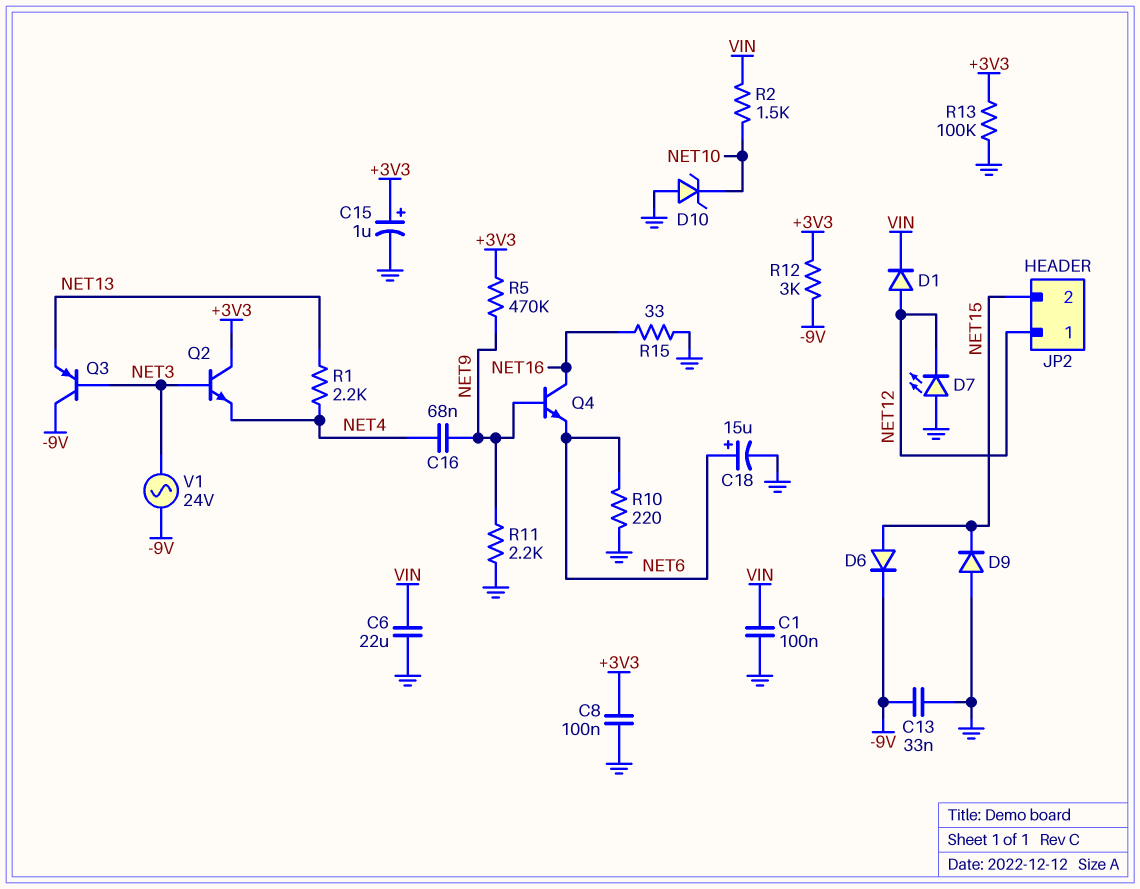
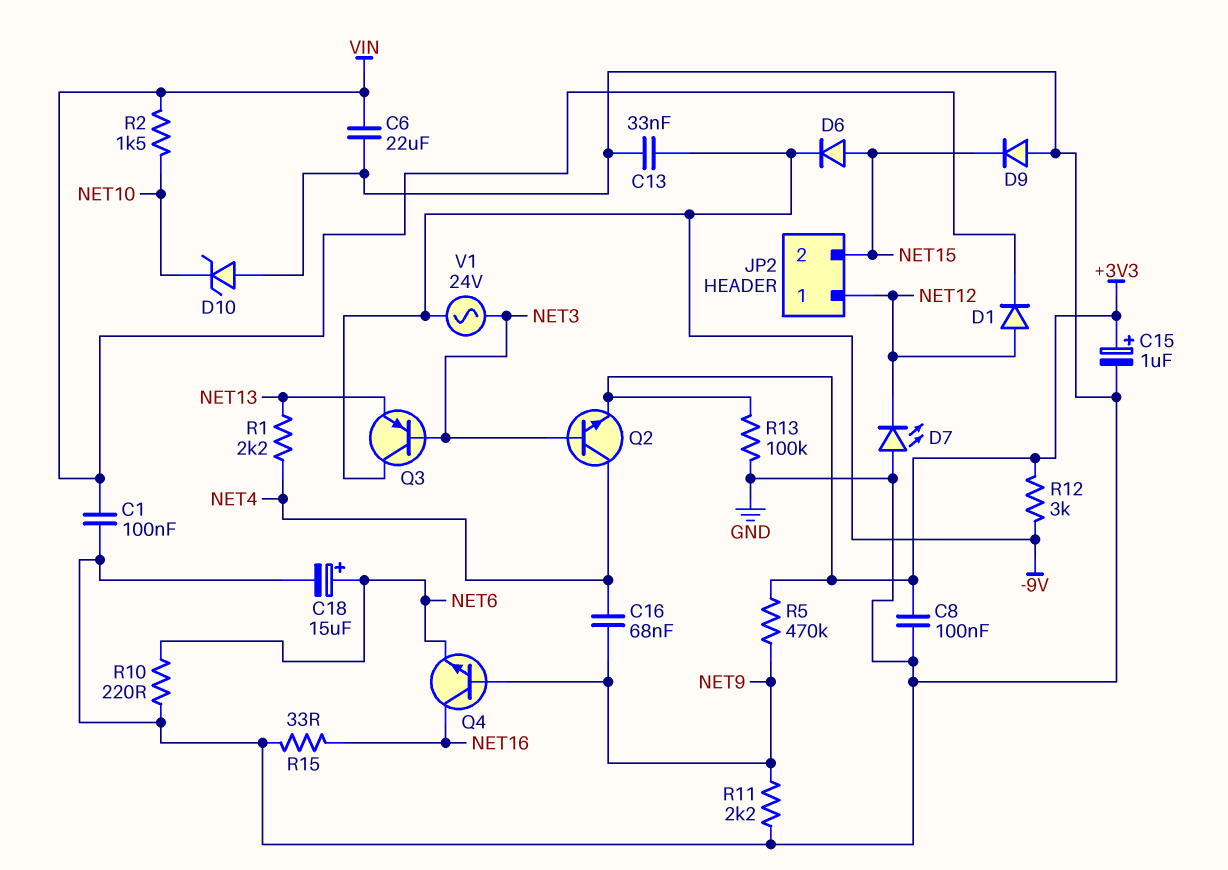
Q2: NPN (B NET3, C +3V3, E NET4) -> NPN (B NET3, C NET4, E +3V3)

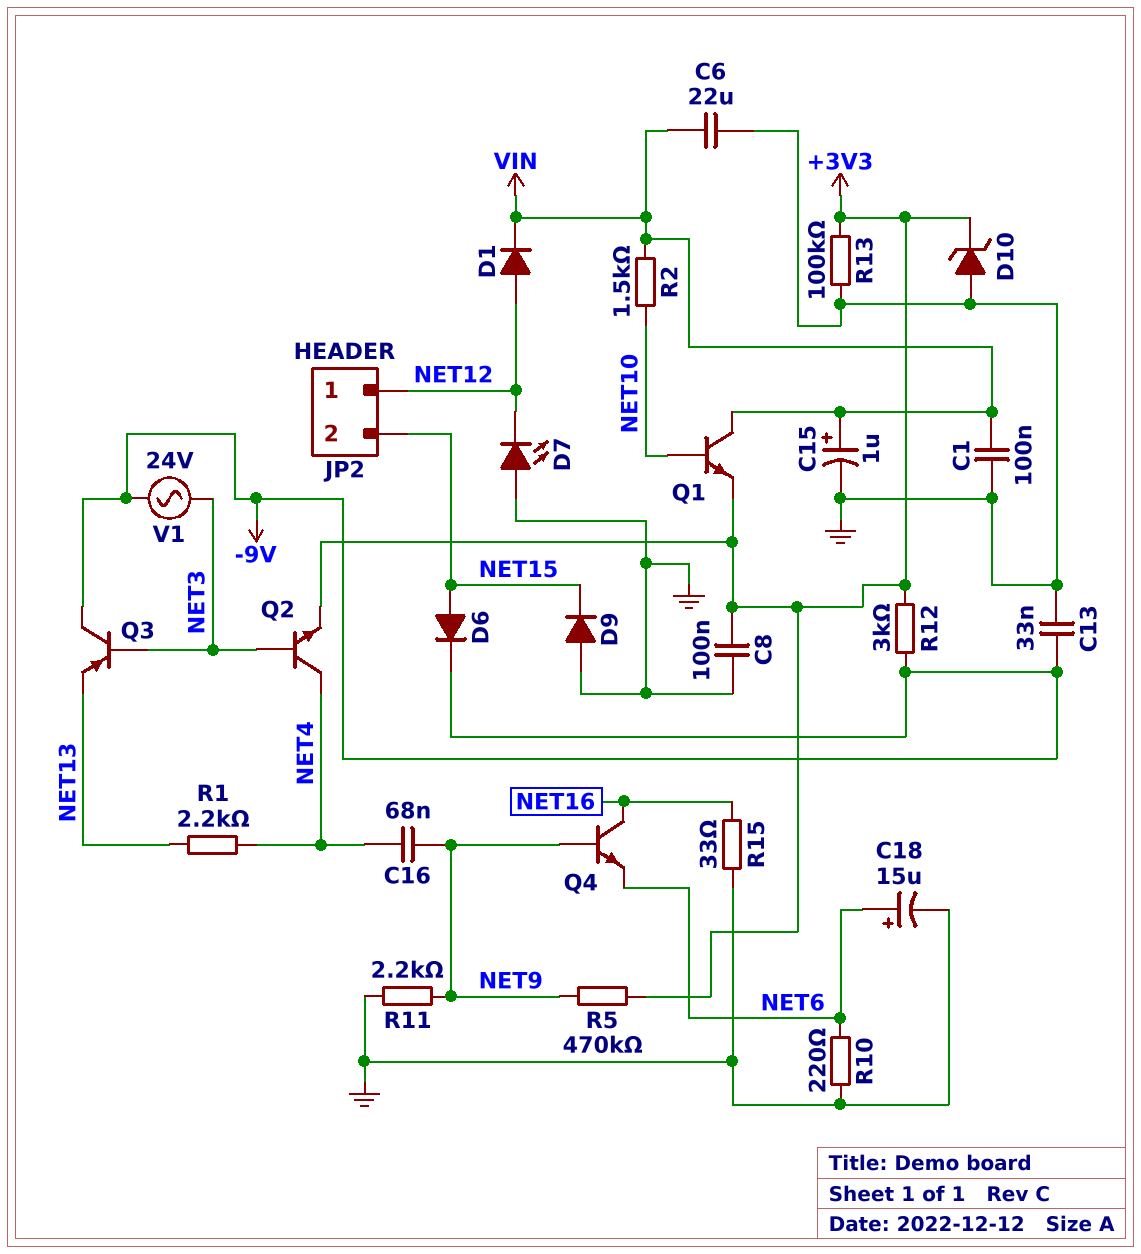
C15: 1uF (plus +3V3, minus GND) -> 1uF (plus VIN, minus GND)
D10: zener (A GND, K NET10) -> zener (A GND, K +3V3)
Q1: none -> NPN (B NET10, C VIN, E +3V3)

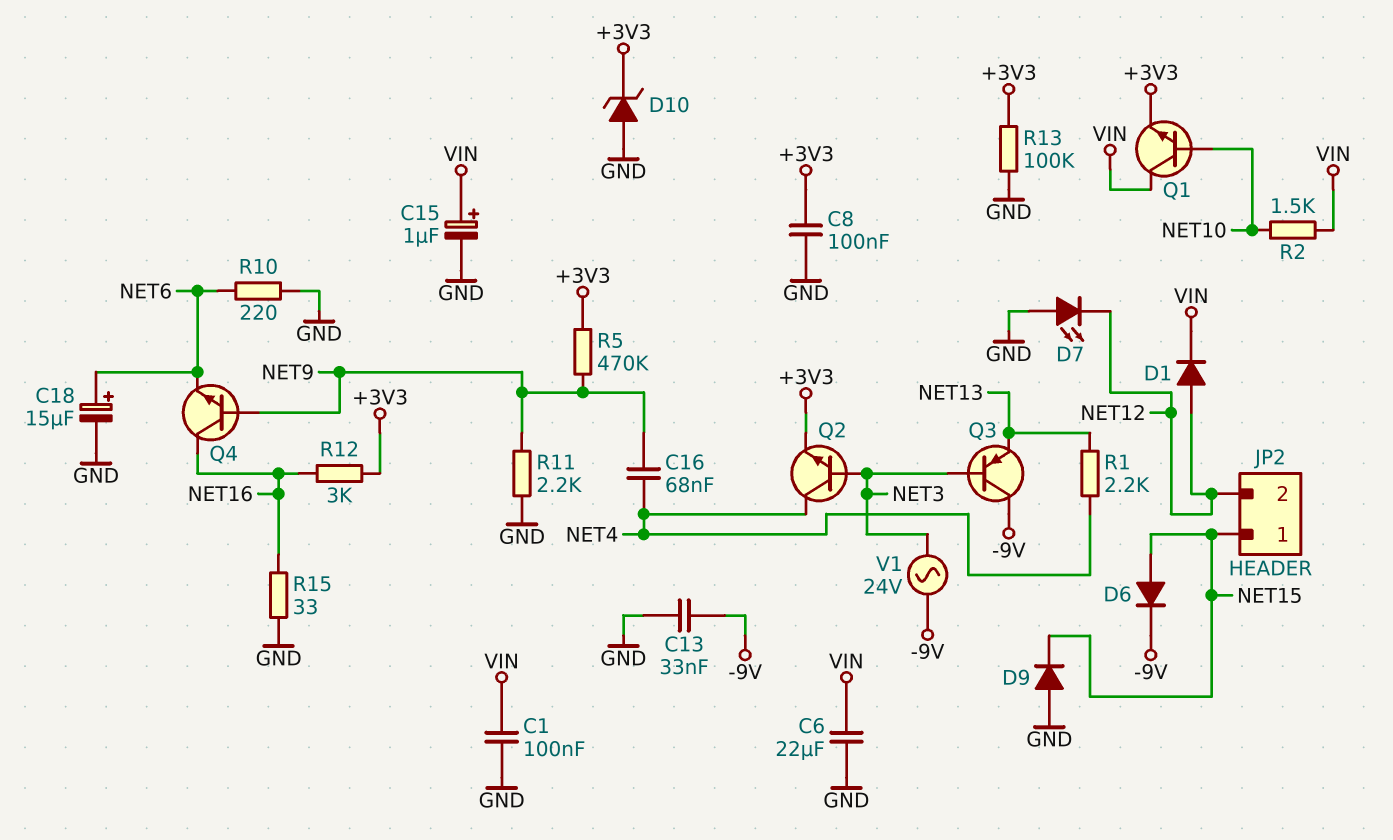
JP2 pin 1: NET12 -> NET15
JP2 pin 2: NET15 -> NET12
R12: 3k (+3V3, -9V) -> 3k (+3V3, NET16)

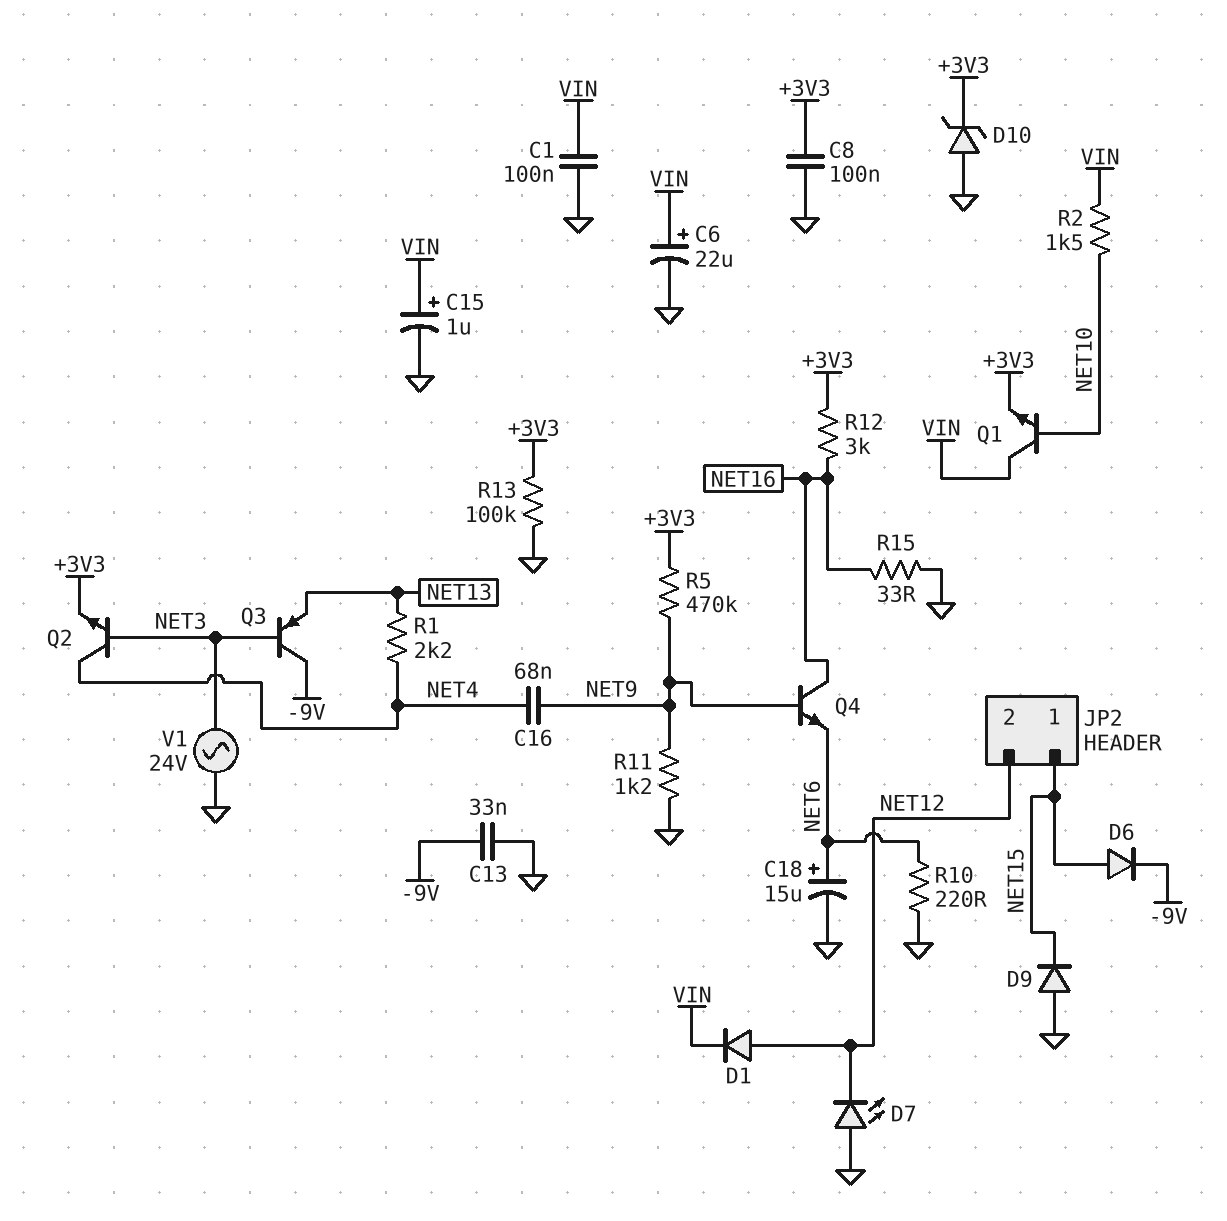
C6: 22uF (GND, VIN) -> 22uF (plus VIN, minus GND)
R11: 2.2k (GND, NET9) -> 1.2k (GND, NET9)
V1: AC 24V (-9V, NET3) -> AC 24V (GND, NET3)

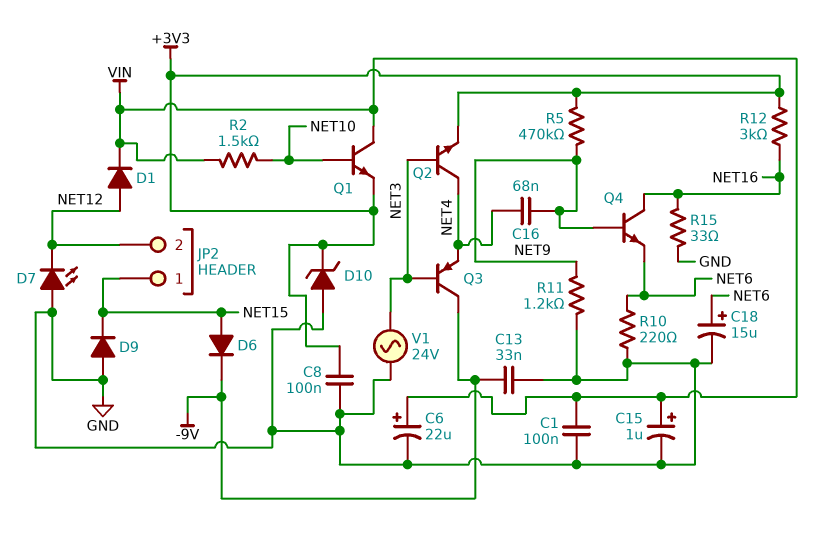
Q3: PNP (B NET3, C -9V, E NET13) -> PNP (B NET3, C -9V, E NET4)
R1: 2.2k (NET4, NET13) -> none
R13: 100k (+3V3, GND) -> none

